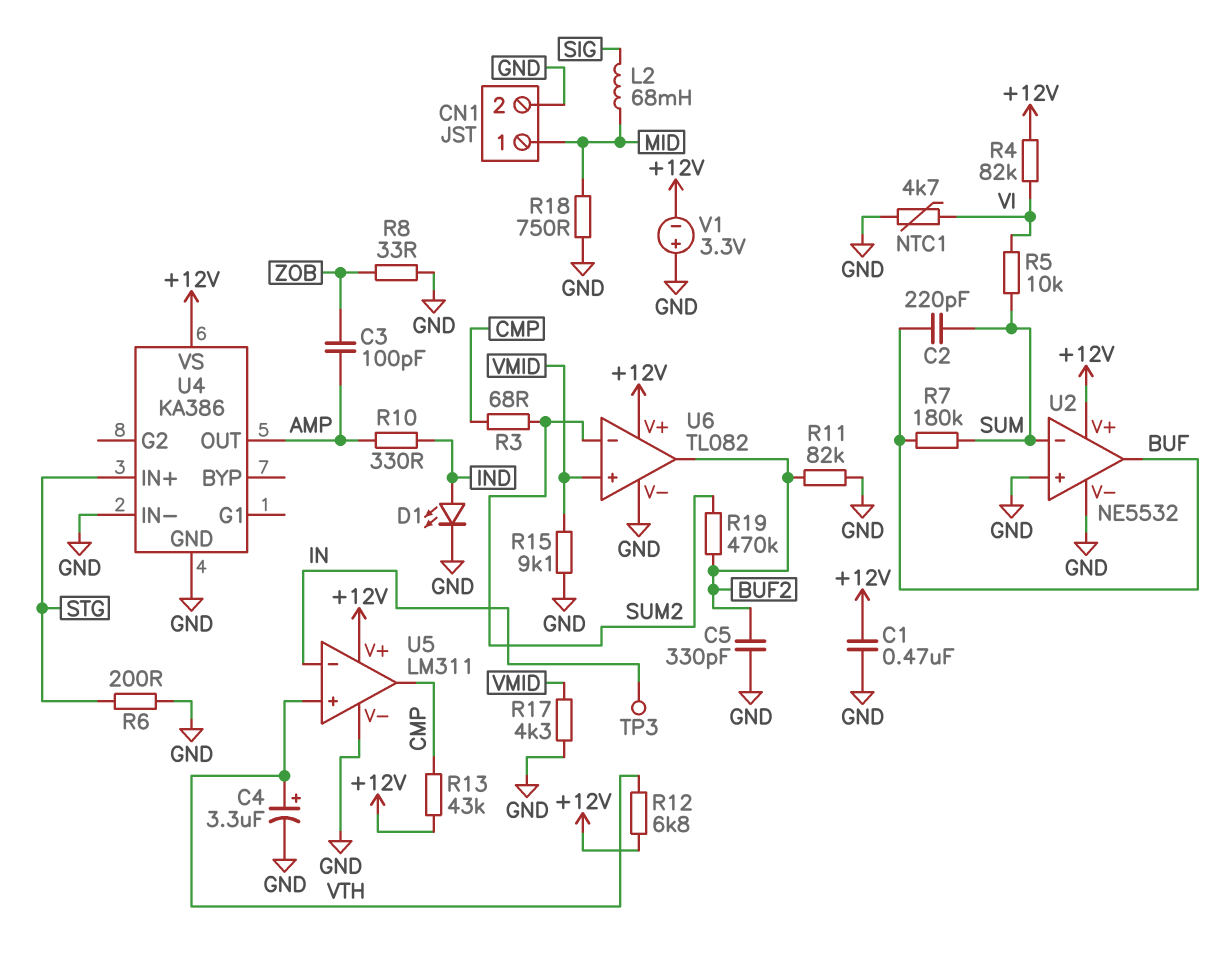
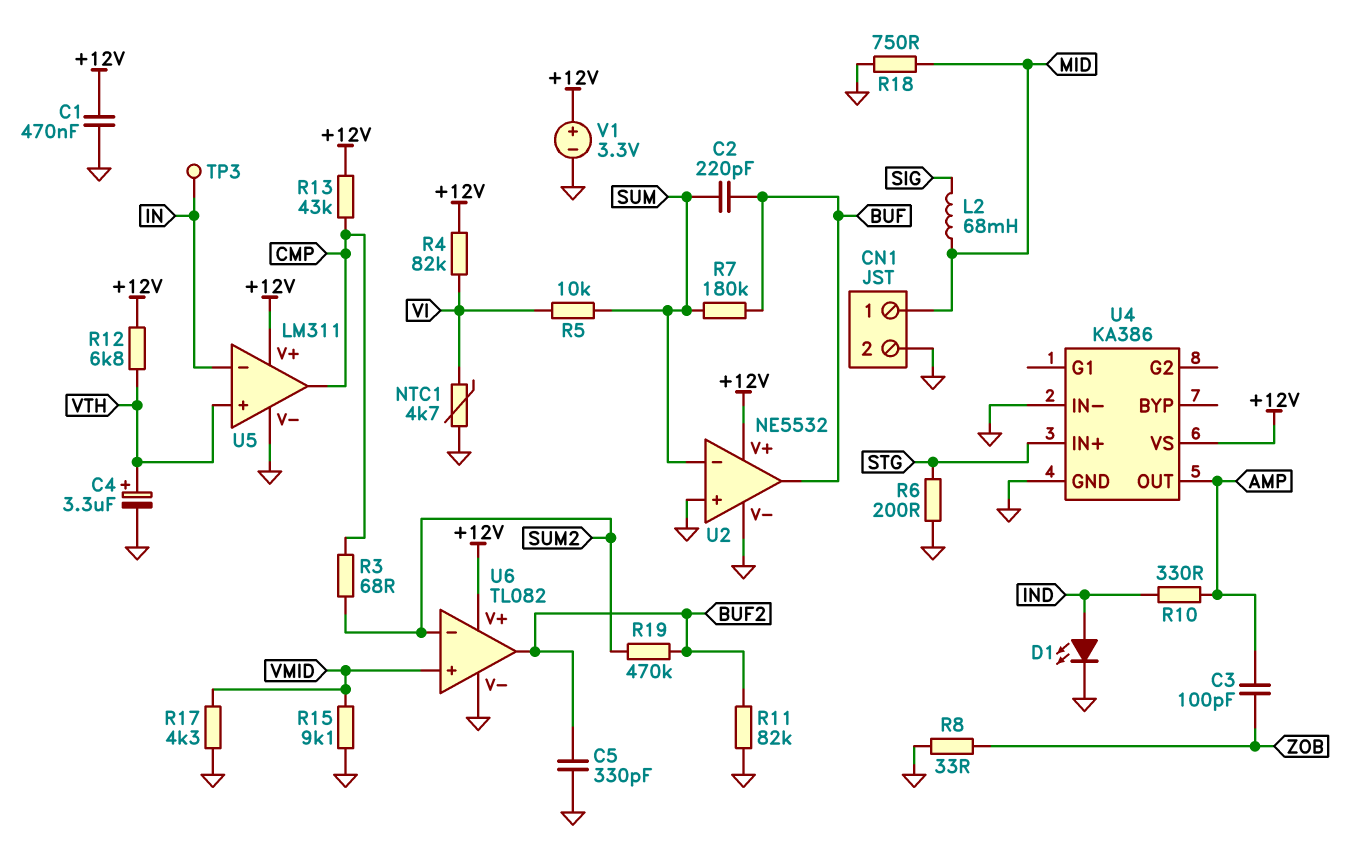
V1: 3.3V (plus GND, minus +12V) -> 3.3V (plus +12V, minus GND)

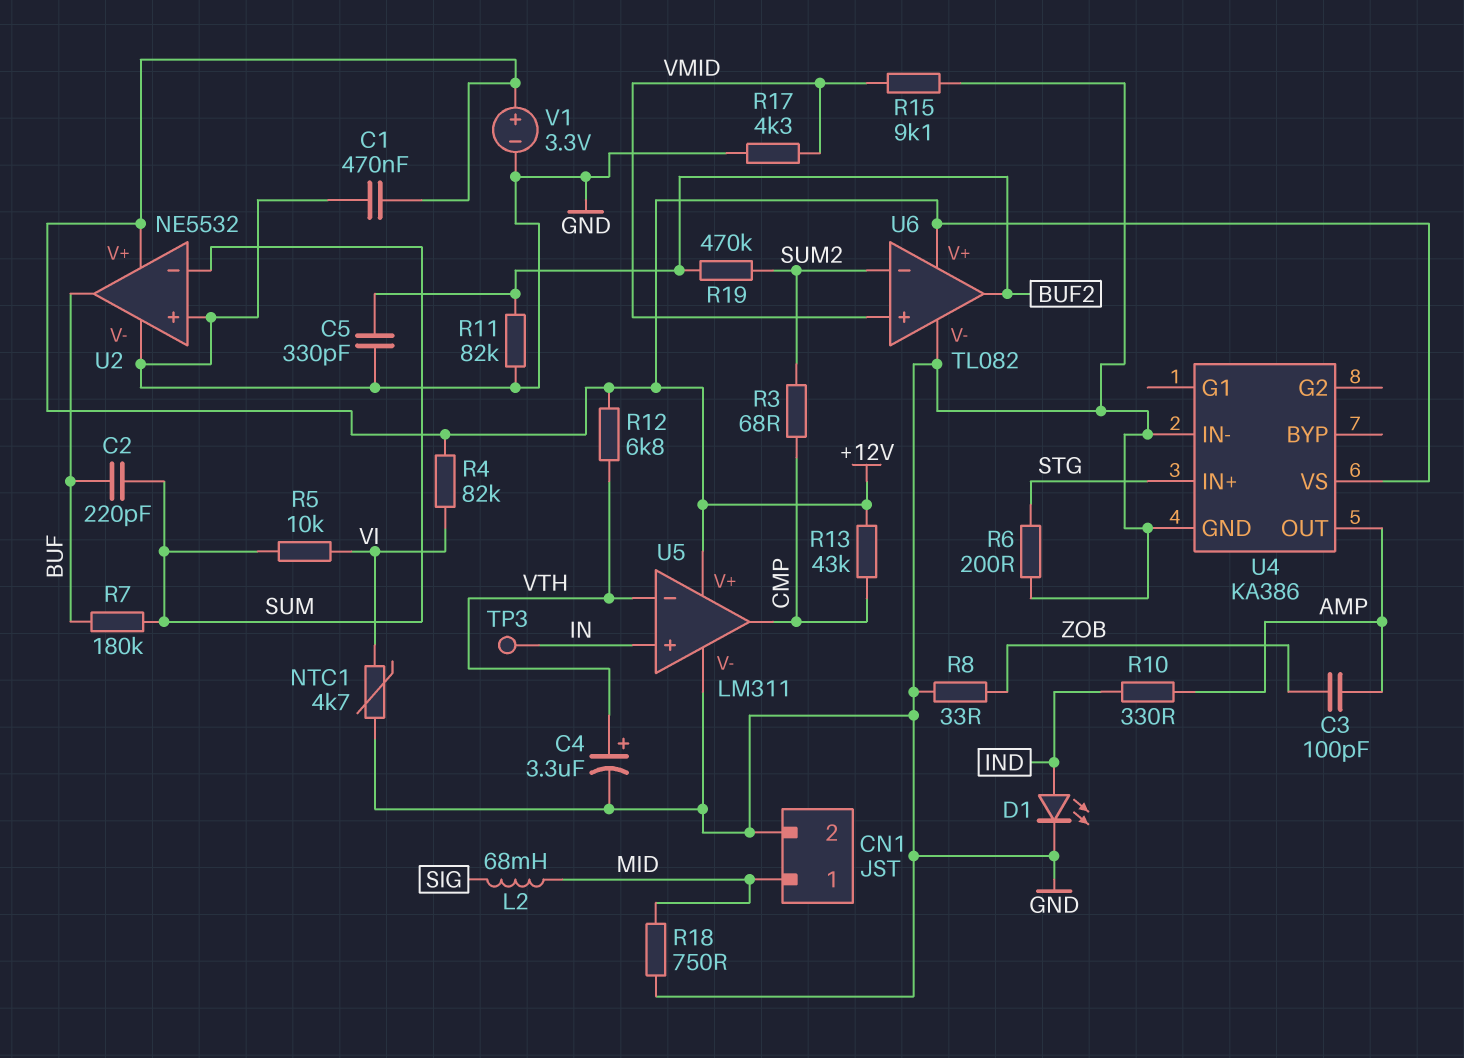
U5 pin in+: VTH -> IN
U5 pin in-: IN -> VTH

